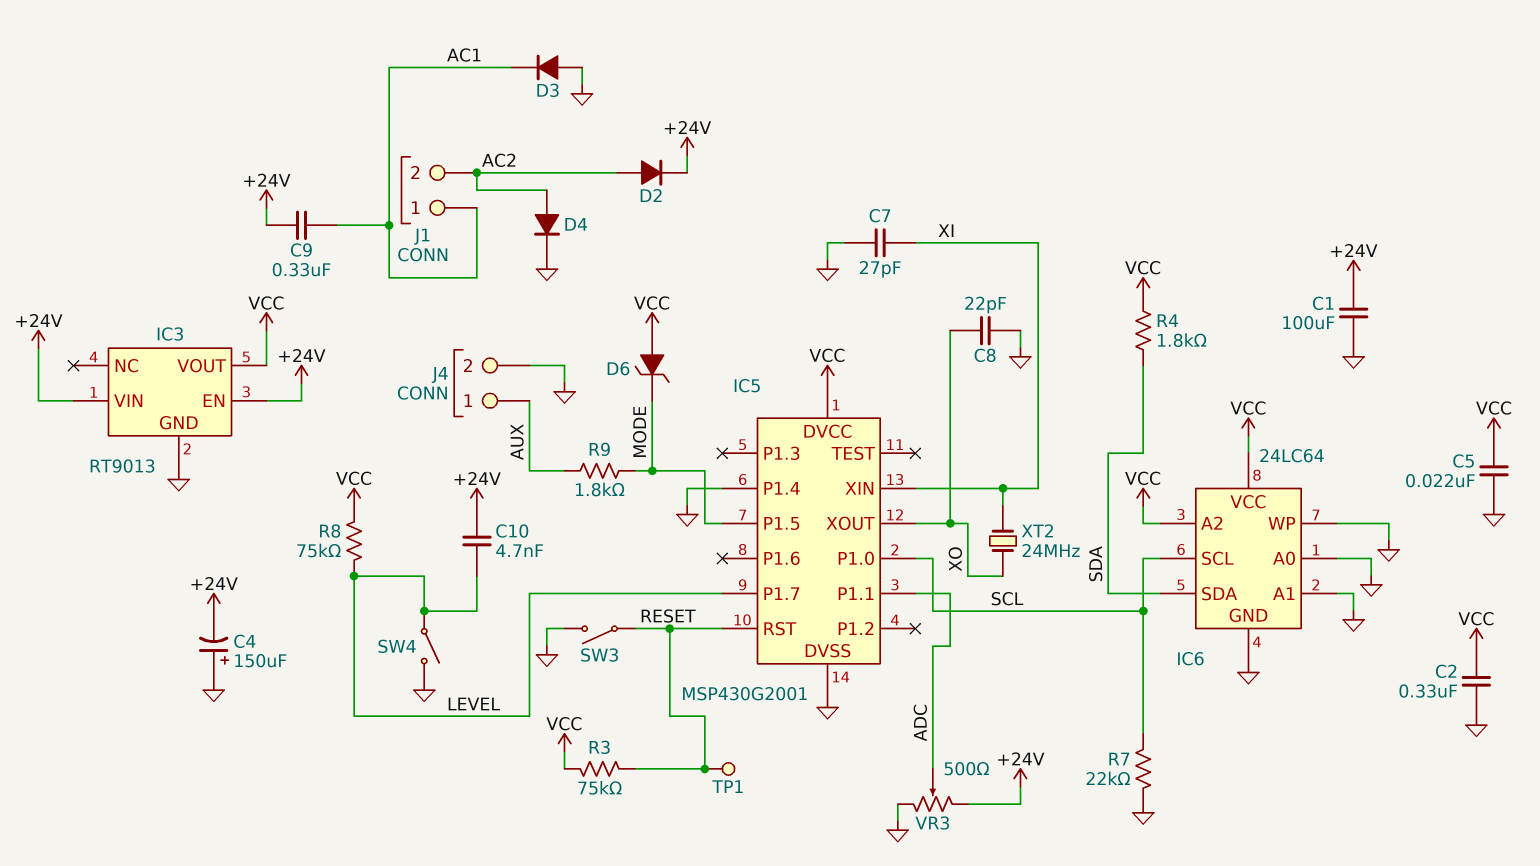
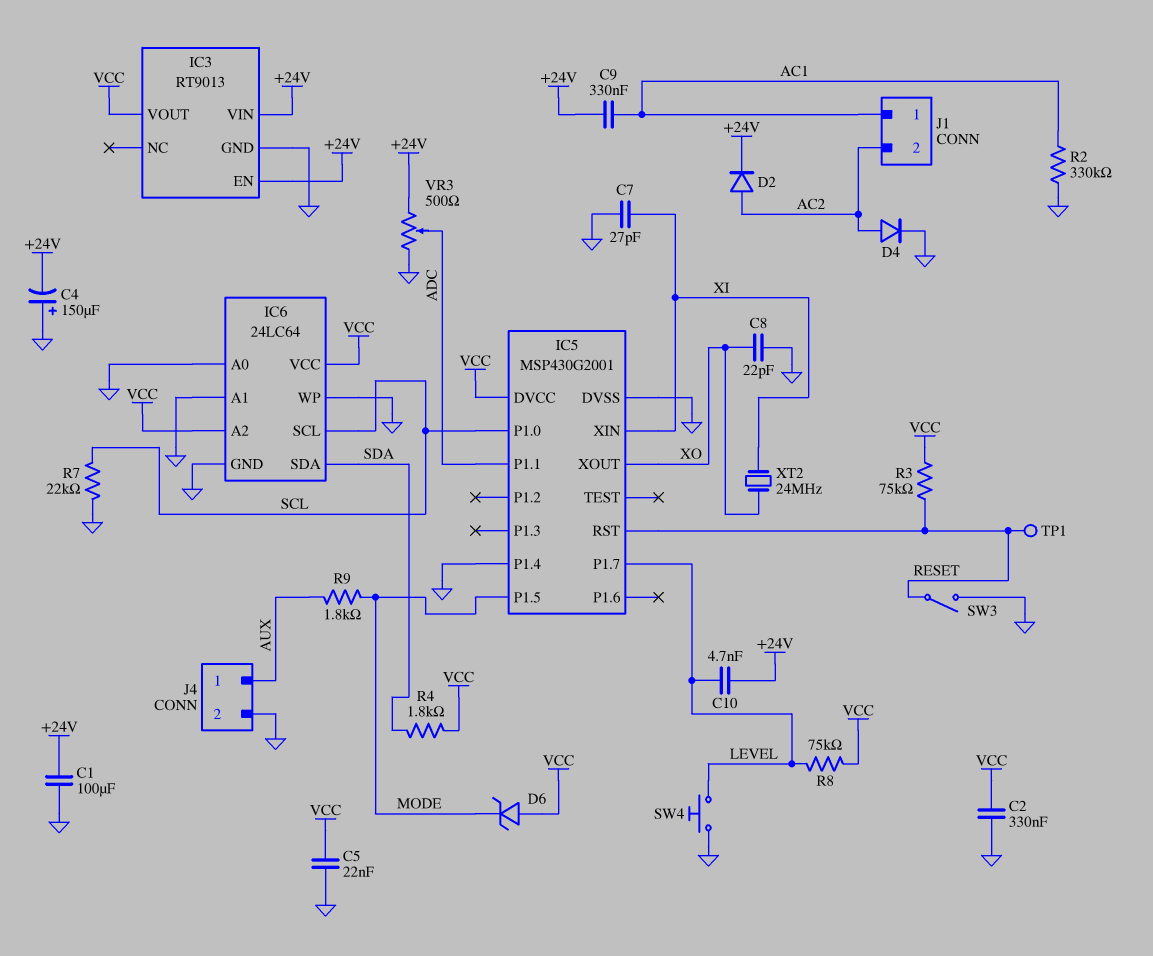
D3: diode (A GND, K AC1) -> none
R2: none -> 330k (AC1, GND)
SW4: switch (GND, LEVEL) -> button (GND, LEVEL)

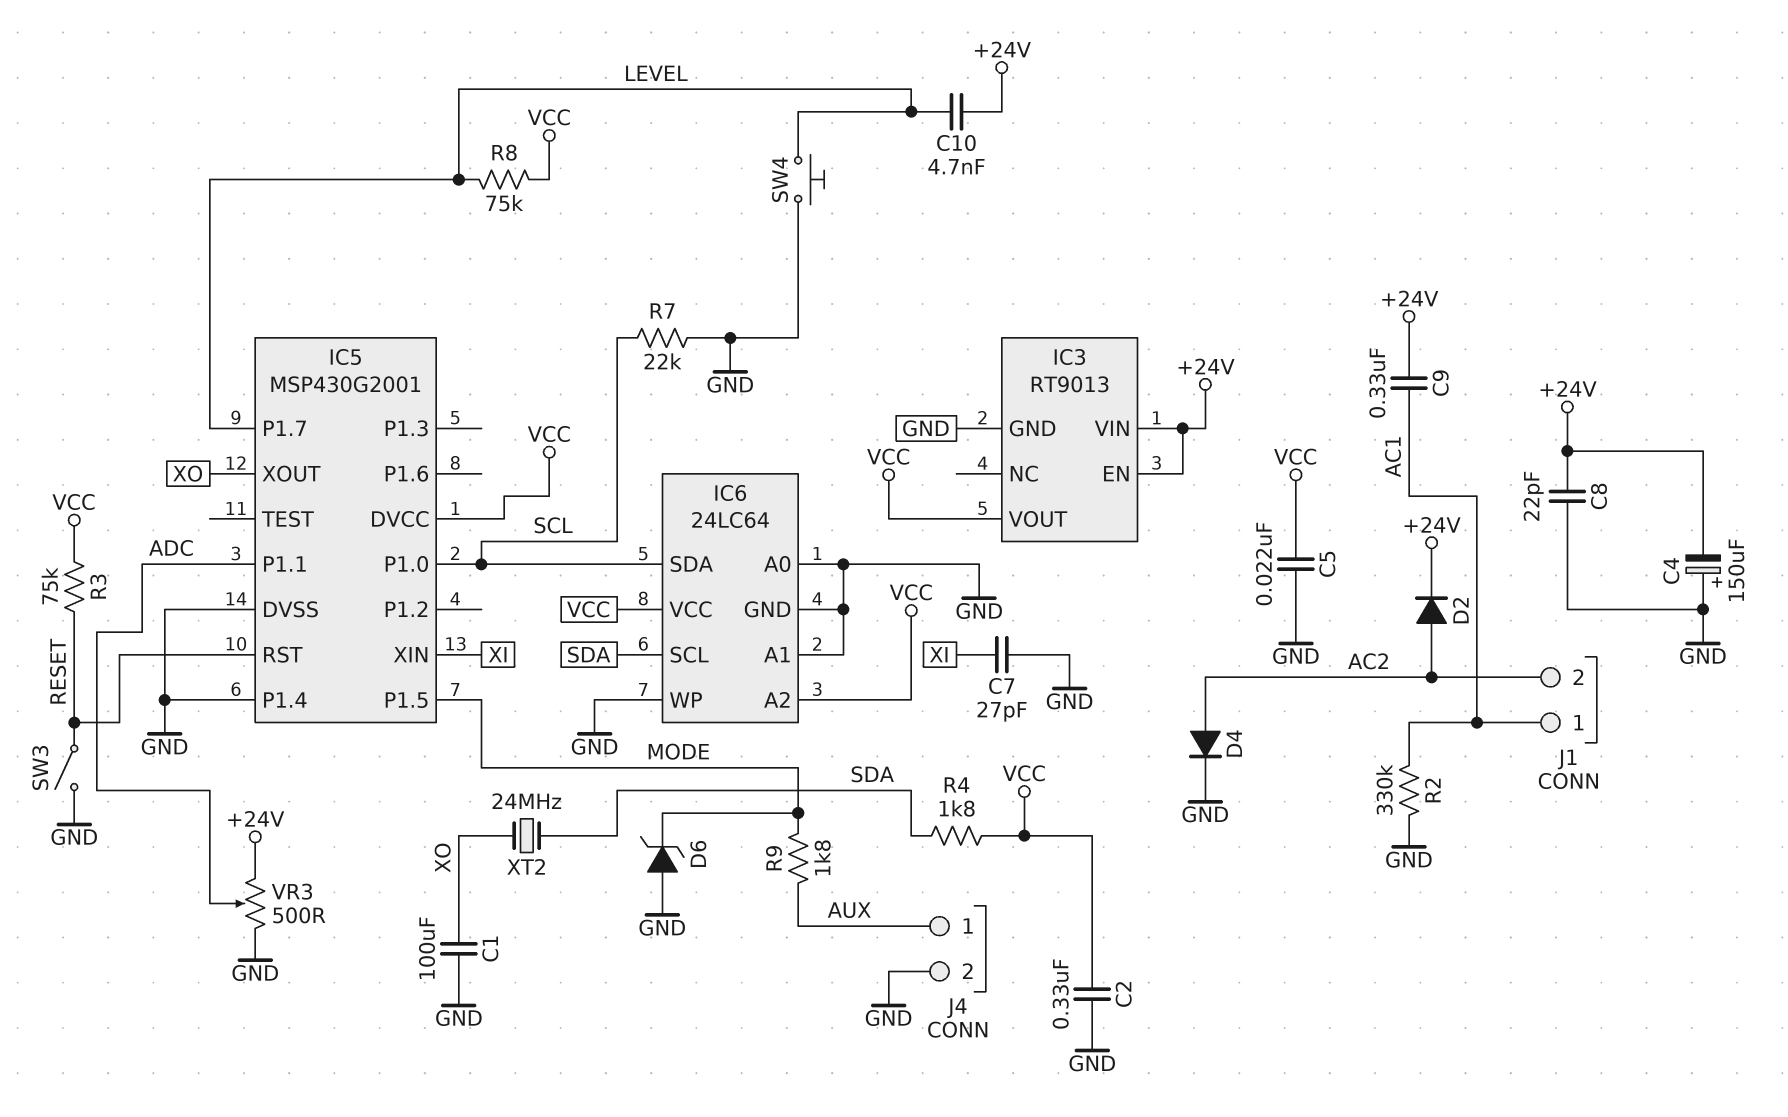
C1: 100uF (+24V, GND) -> 100uF (GND, XO)
C8: 22pF (GND, XO) -> 22pF (+24V, GND)
D6: zener (A VCC, K MODE) -> zener (A GND, K MODE)
IC6 pin SCL: SCL -> SDA
IC6 pin SDA: SDA -> SCL
TP1: test point (RESET) -> none
XT2: 24MHz (XI, XO) -> 24MHz (SDA, XO)

